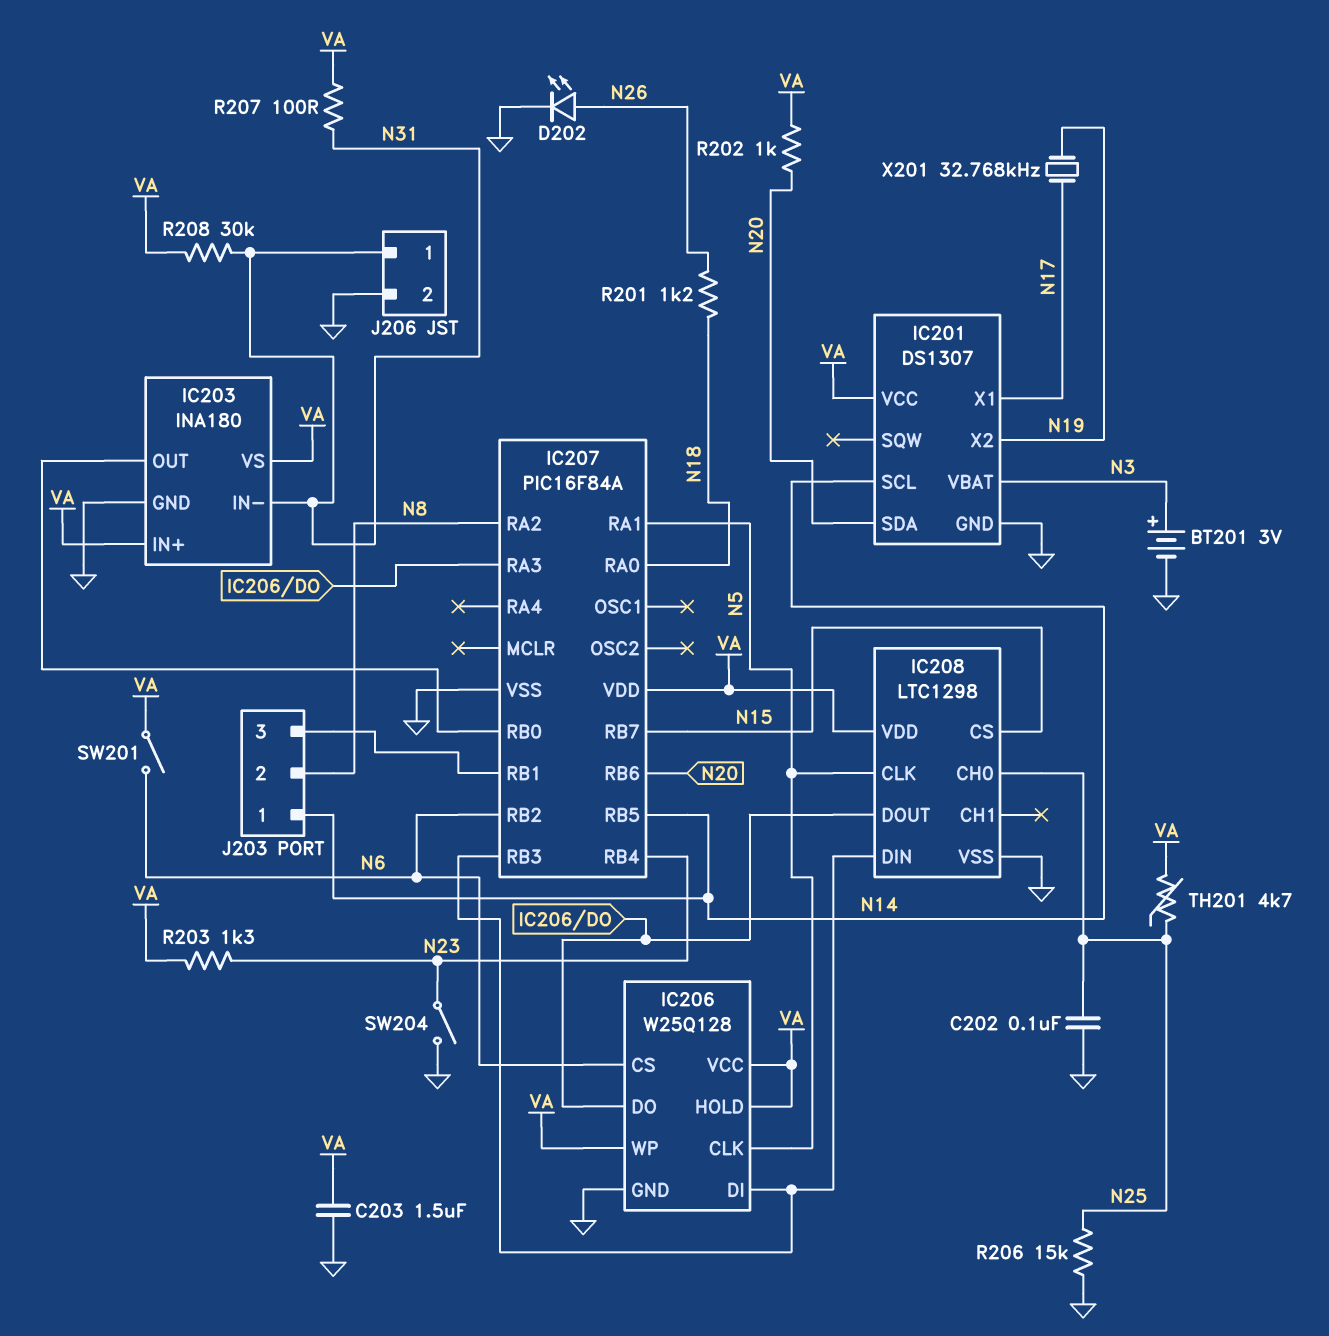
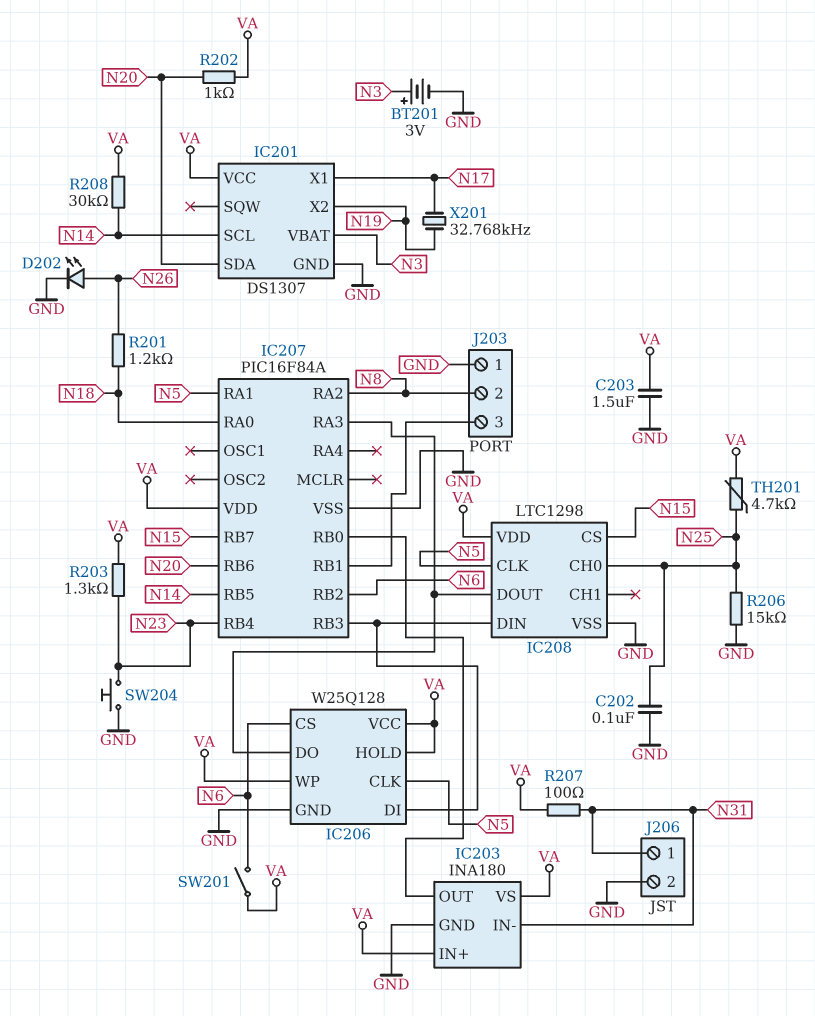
J203 pin 1: N14 -> GND
R208: 30k (N31, VA) -> 30k (N14, VA)
SW204: switch (GND, N23) -> button (GND, N23)

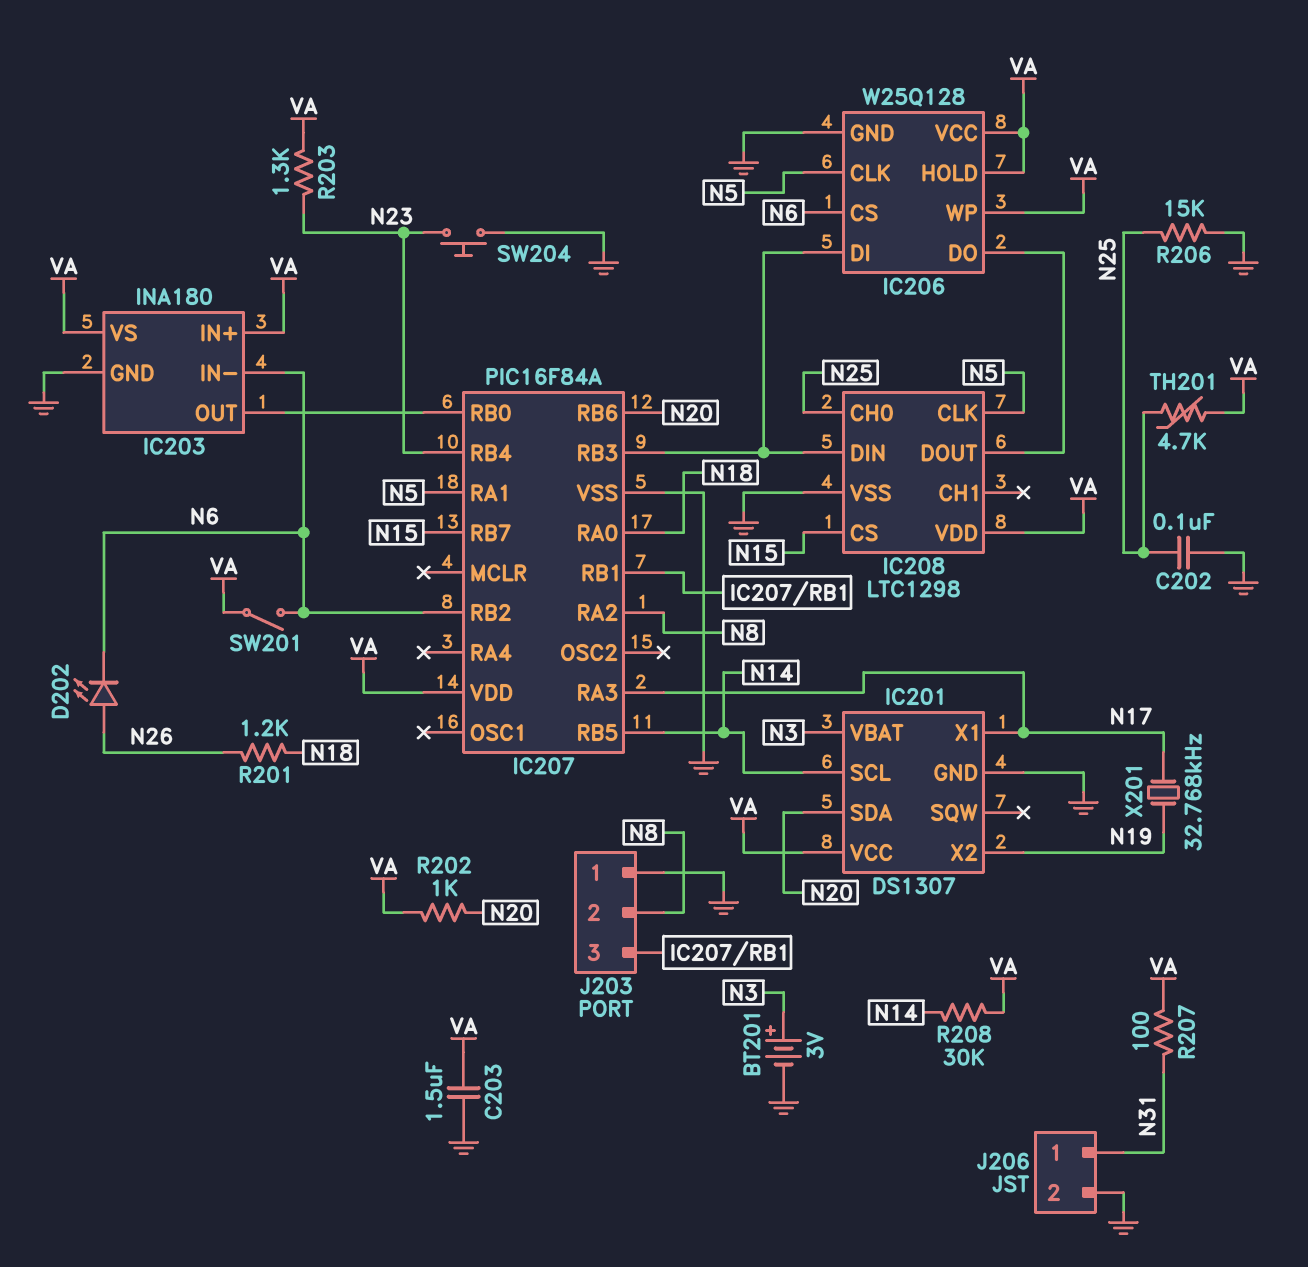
D202: LED (A N26, K GND) -> LED (A N26, K N6)
IC203 pin IN-: N31 -> N6
IC207 pin RA3: IC206/DO -> N17

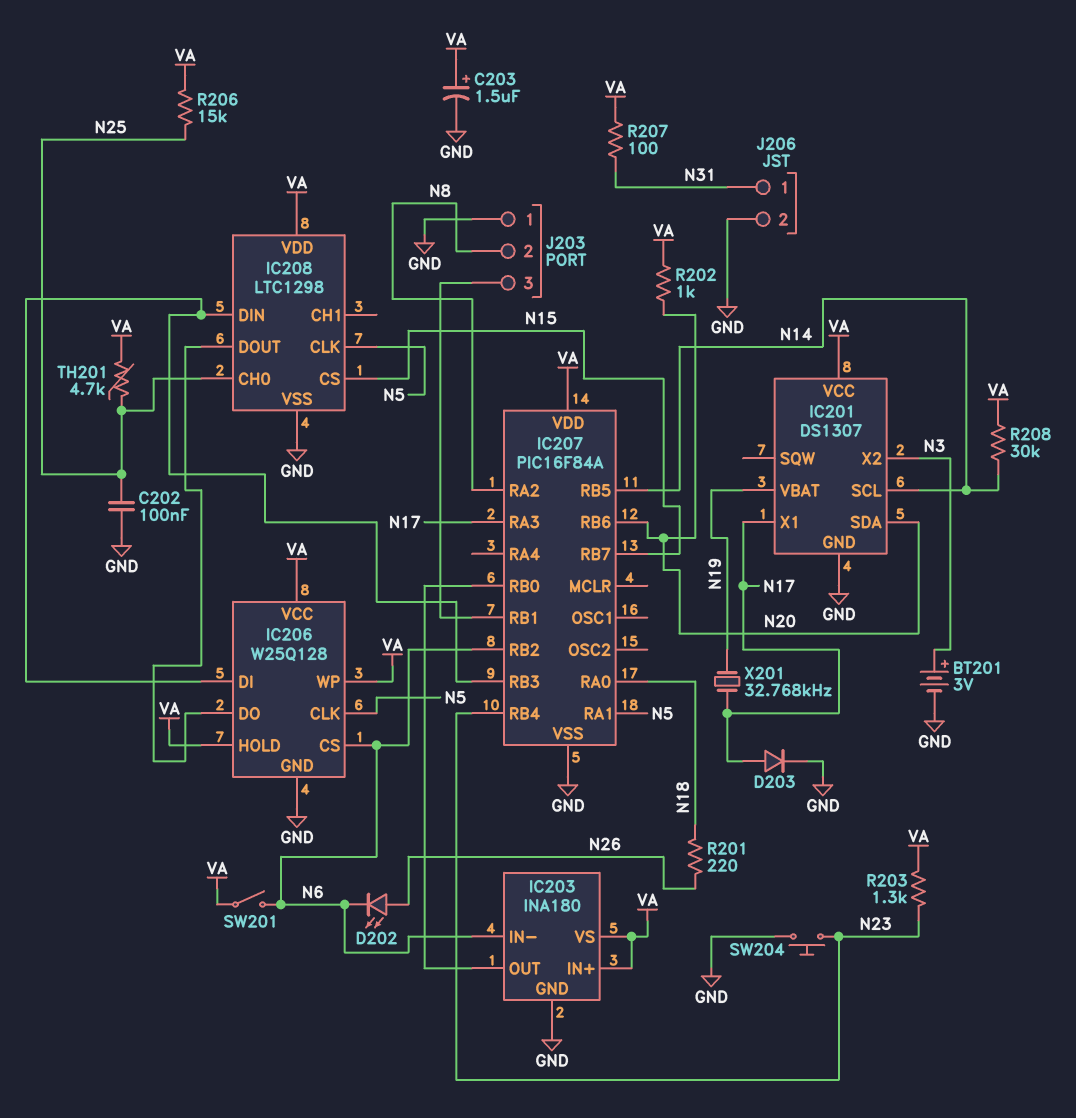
C203: 1.5uF (GND, VA) -> 1.5uF (plus VA, minus GND)
D203: none -> diode (A N17, K GND)
IC201 pin VBAT: N3 -> N19
IC201 pin X2: N19 -> N3
R201: 1.2k (N18, N26) -> 220 (N18, N26)
R206: 15k (GND, N25) -> 15k (N25, VA)

